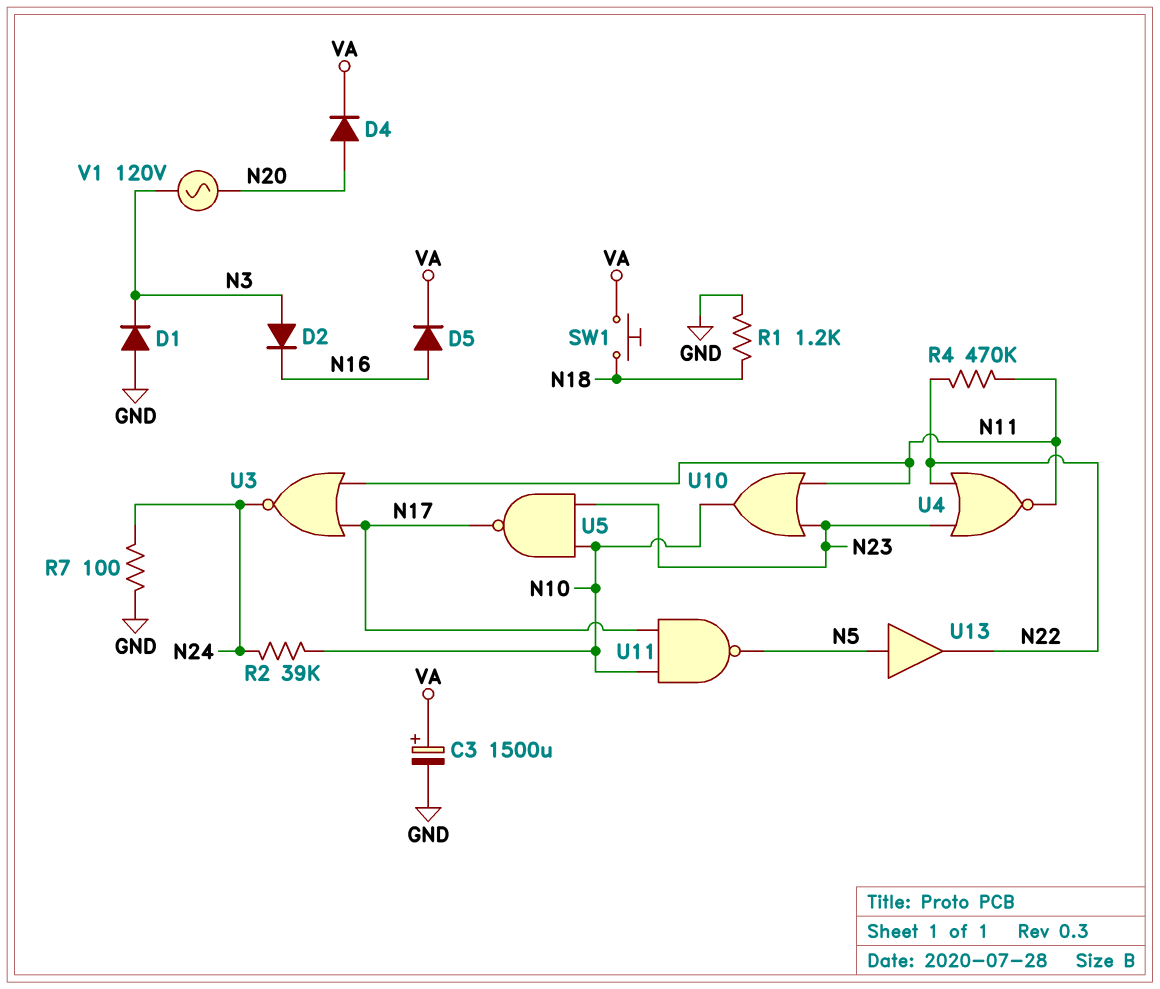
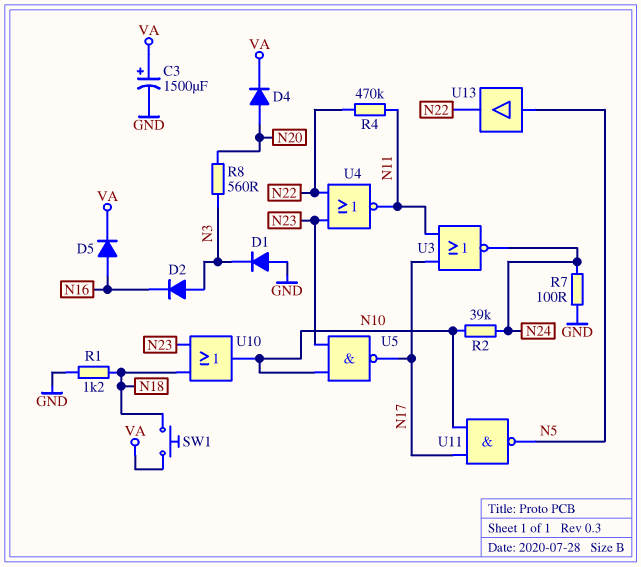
R8: none -> 560 (N3, N20)
U10: OR (in N11, in N23, out N10) -> OR (in N18, in N23, out N10)
V1: AC 120V (N3, N20) -> none

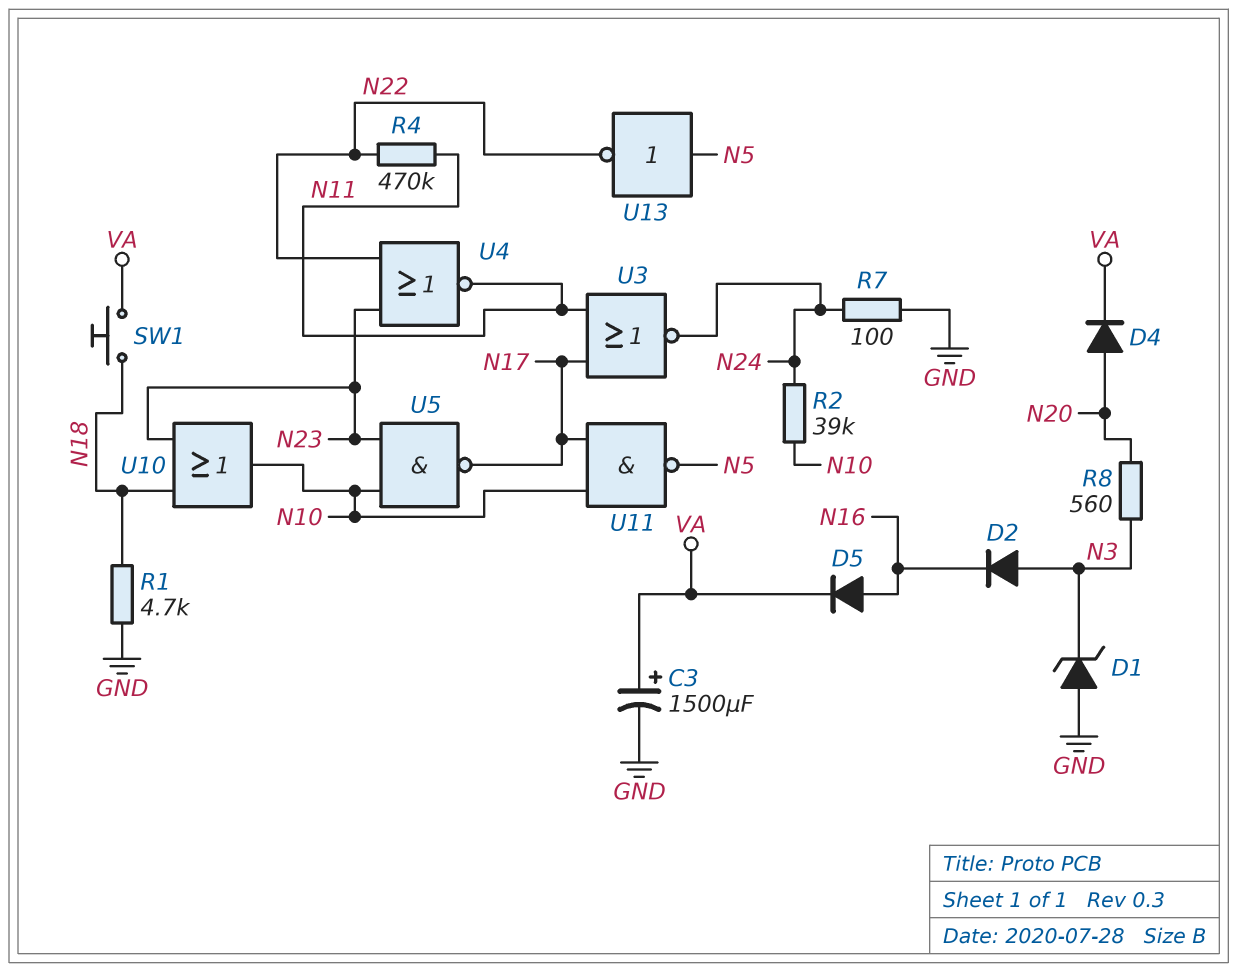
D1: diode (A GND, K N3) -> zener (A GND, K N3)
R1: 1.2k (GND, N18) -> 4.7k (GND, N18)
U13: buffer (in N5, out N22) -> NOT (in N5, out N22)

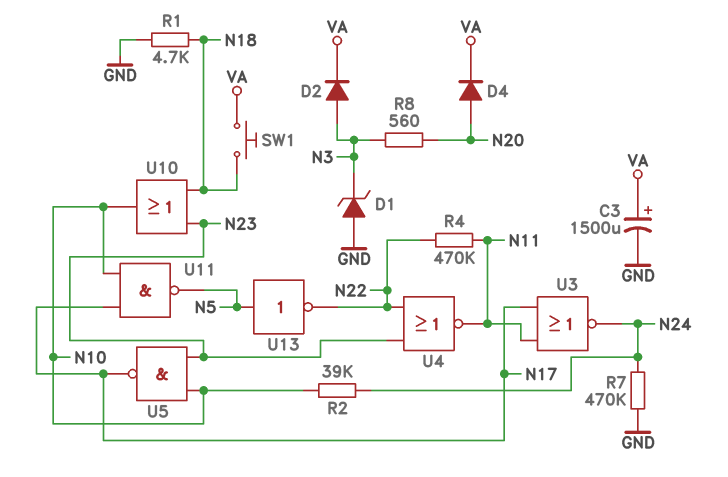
D2: diode (A N3, K N16) -> diode (A N3, K VA)
D5: diode (A N16, K VA) -> none
R7: 100 (GND, N24) -> 470k (GND, N24)

